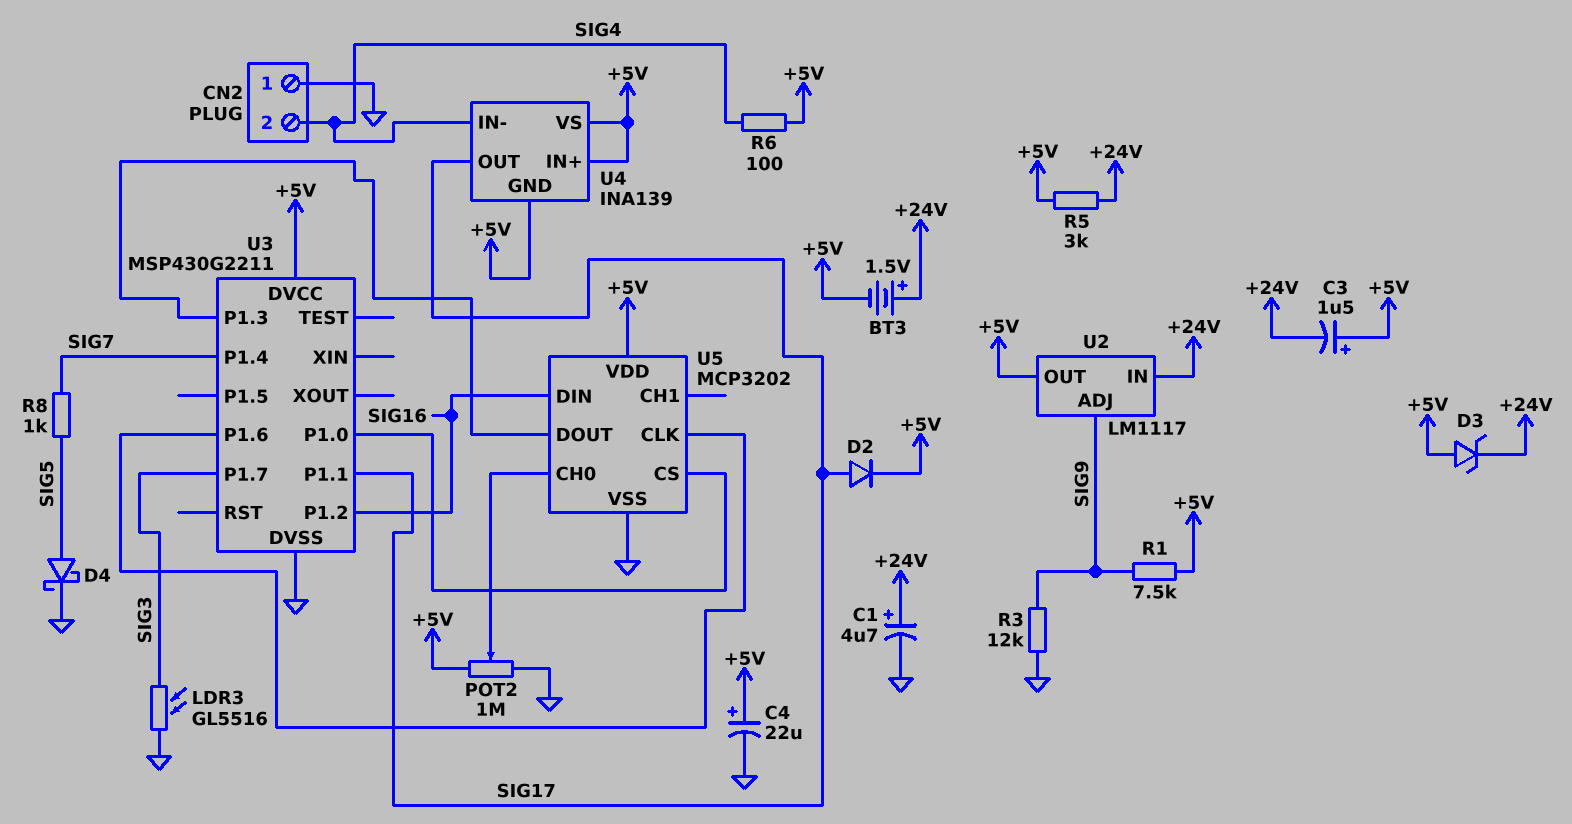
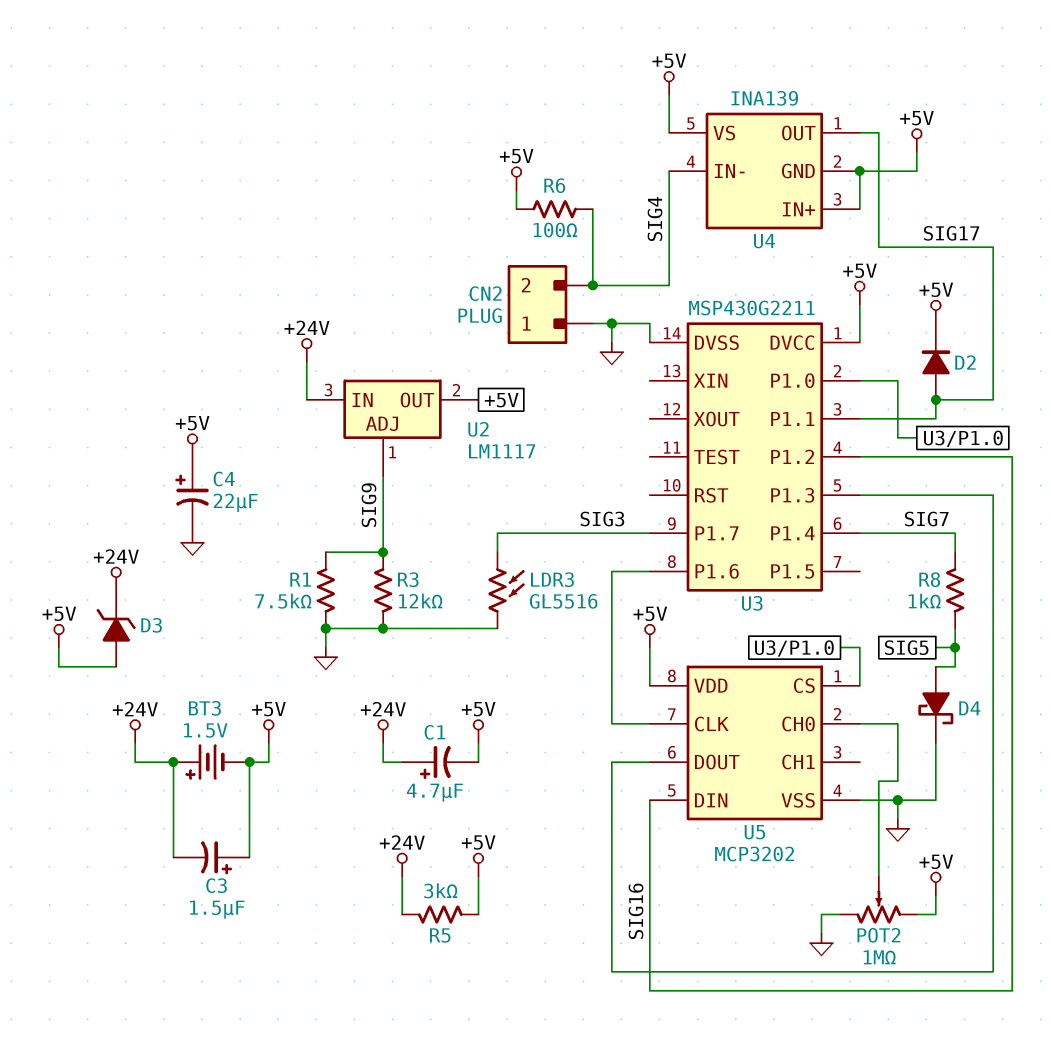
C1: 4.7uF (plus +24V, minus GND) -> 4.7uF (plus +24V, minus +5V)
R1: 7.5k (+5V, SIG9) -> 7.5k (GND, SIG9)

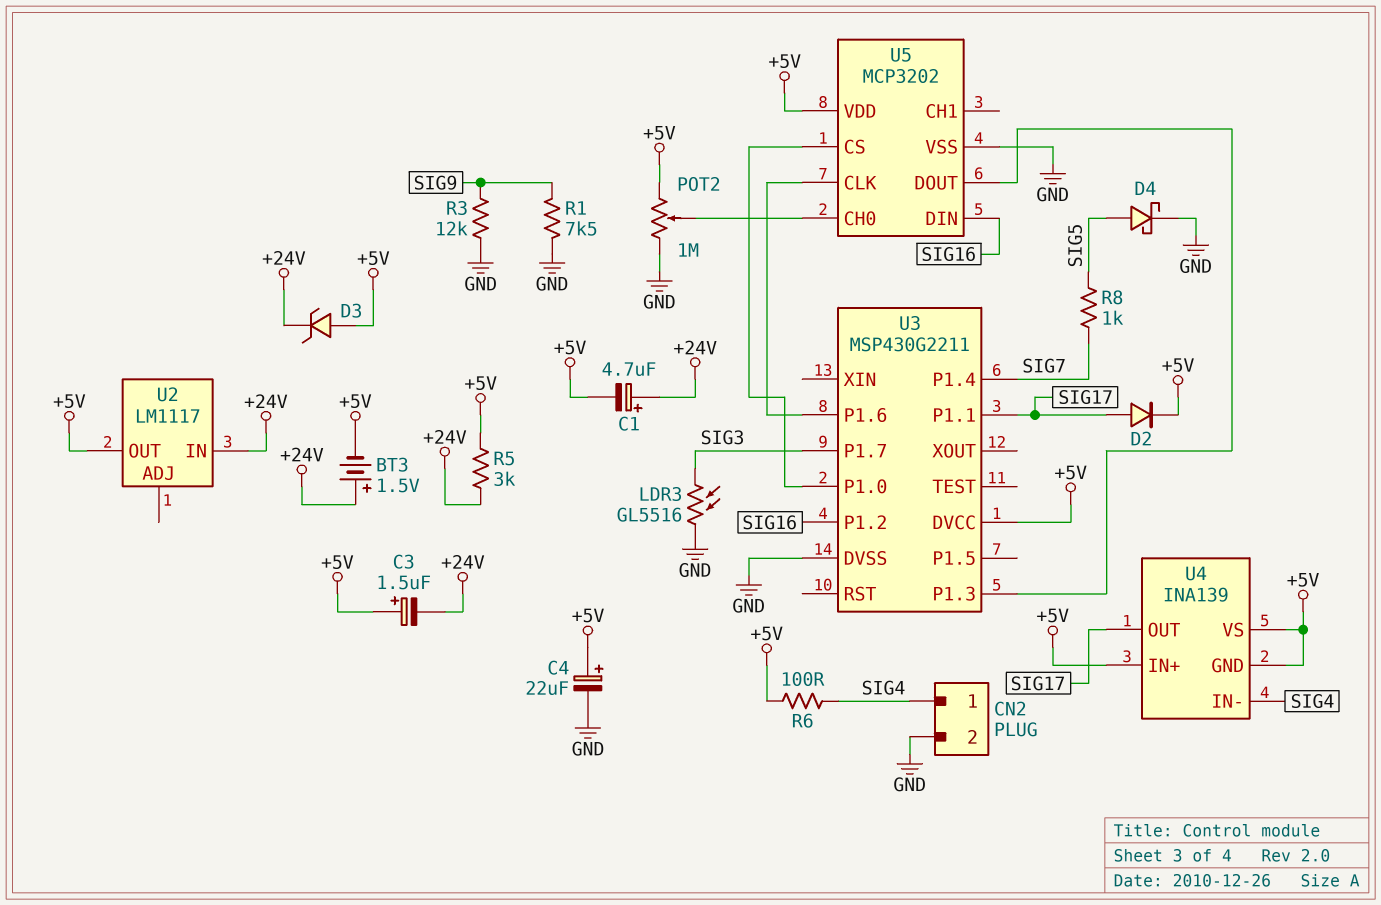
CN2 pin 1: GND -> SIG4
CN2 pin 2: SIG4 -> GND
U2 pin ADJ: SIG9 -> none

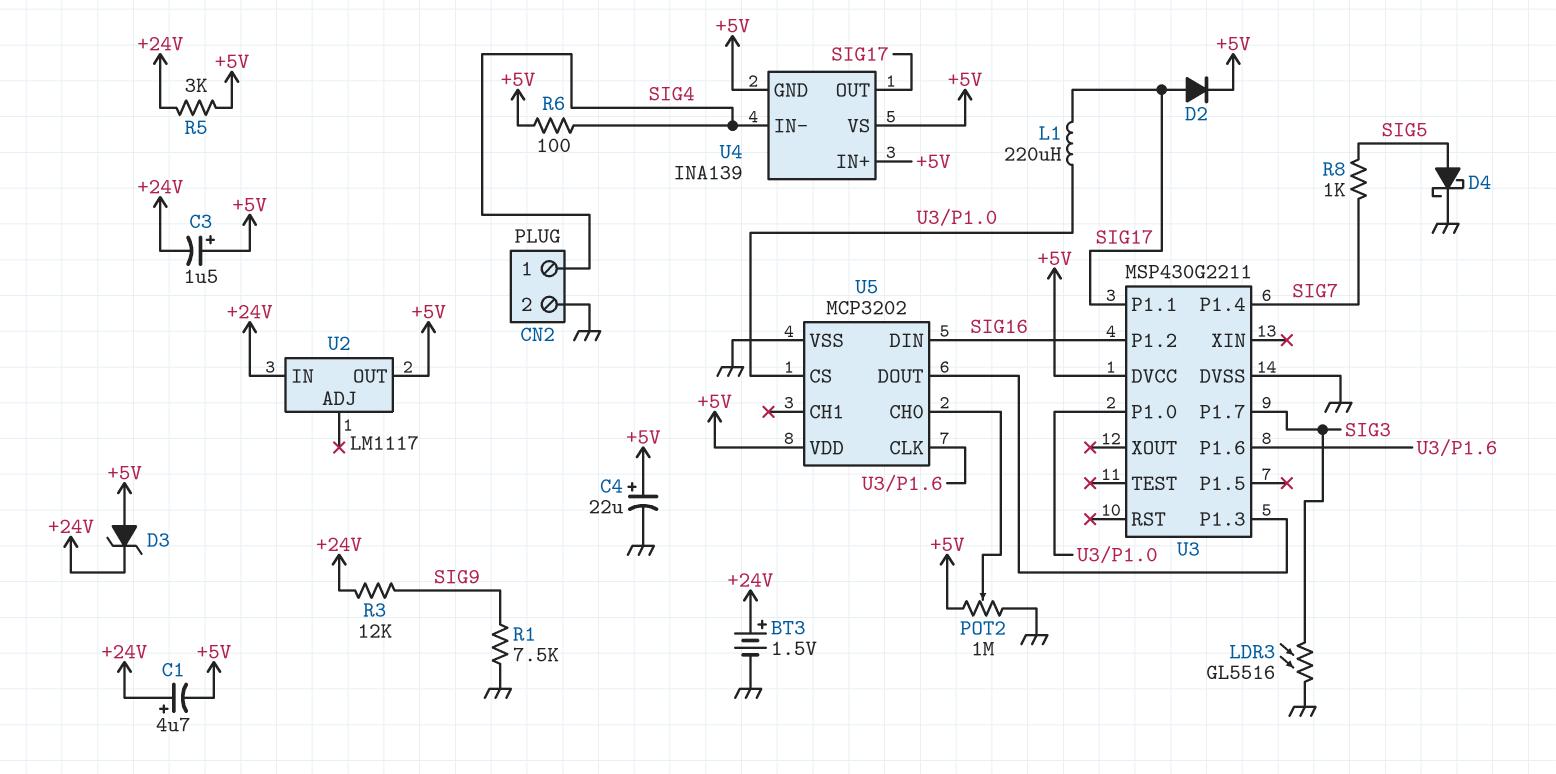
BT3: 1.5V (plus +24V, minus +5V) -> 1.5V (plus +24V, minus GND)
L1: none -> 220uH (SIG17, U3/P1.0)
R3: 12k (GND, SIG9) -> 12k (+24V, SIG9)

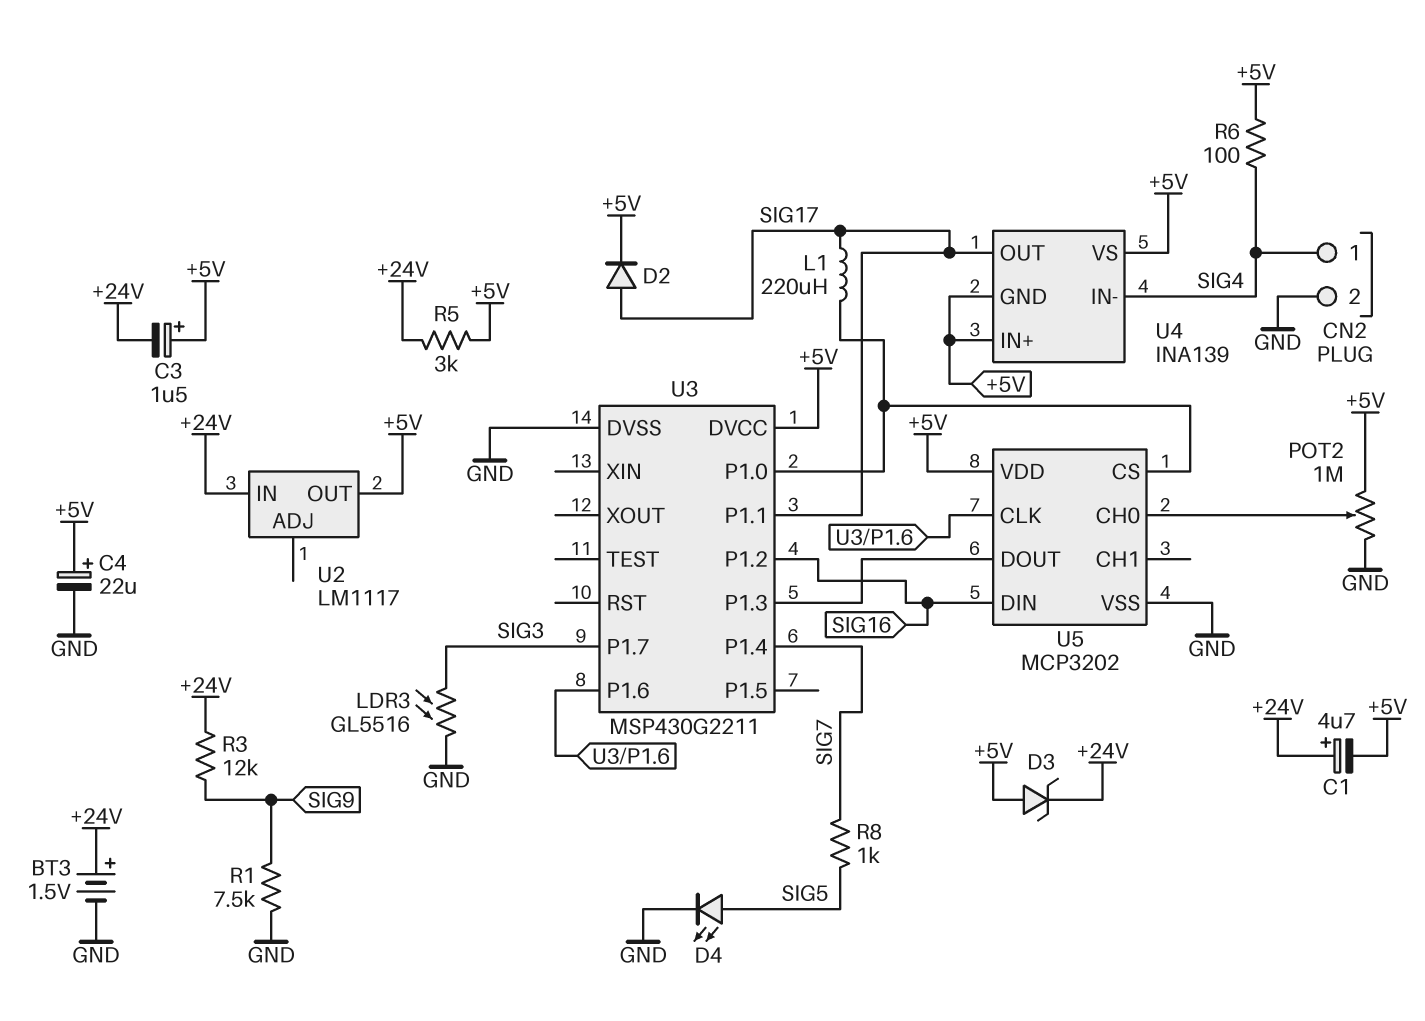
D4: schottky (A SIG5, K GND) -> LED (A SIG5, K GND)

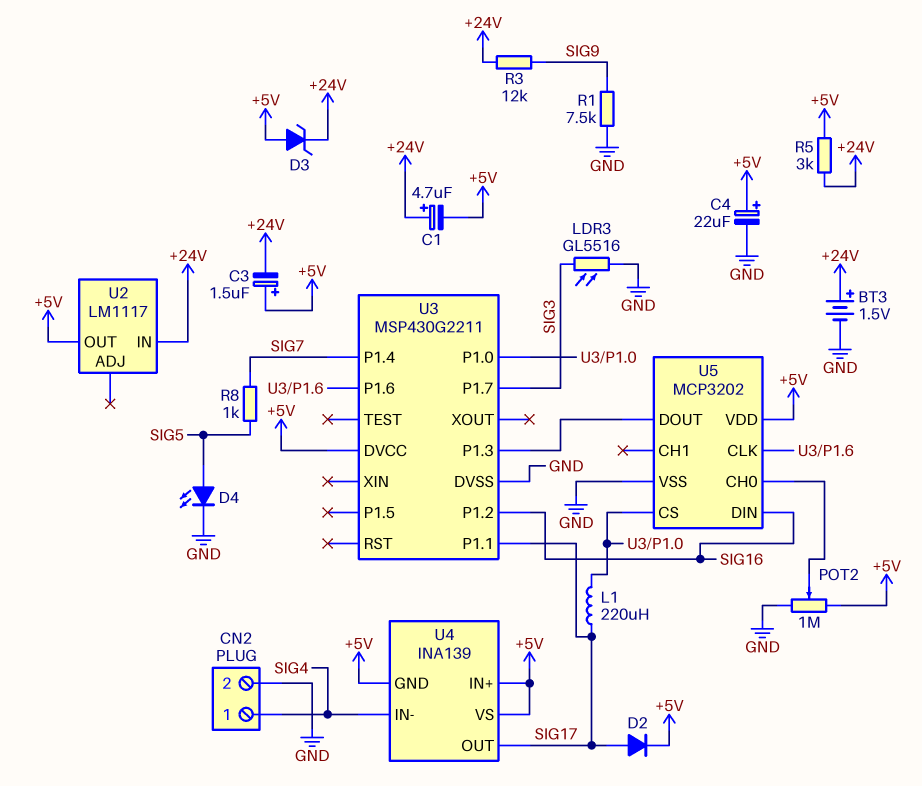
R6: 100 (+5V, SIG4) -> none

